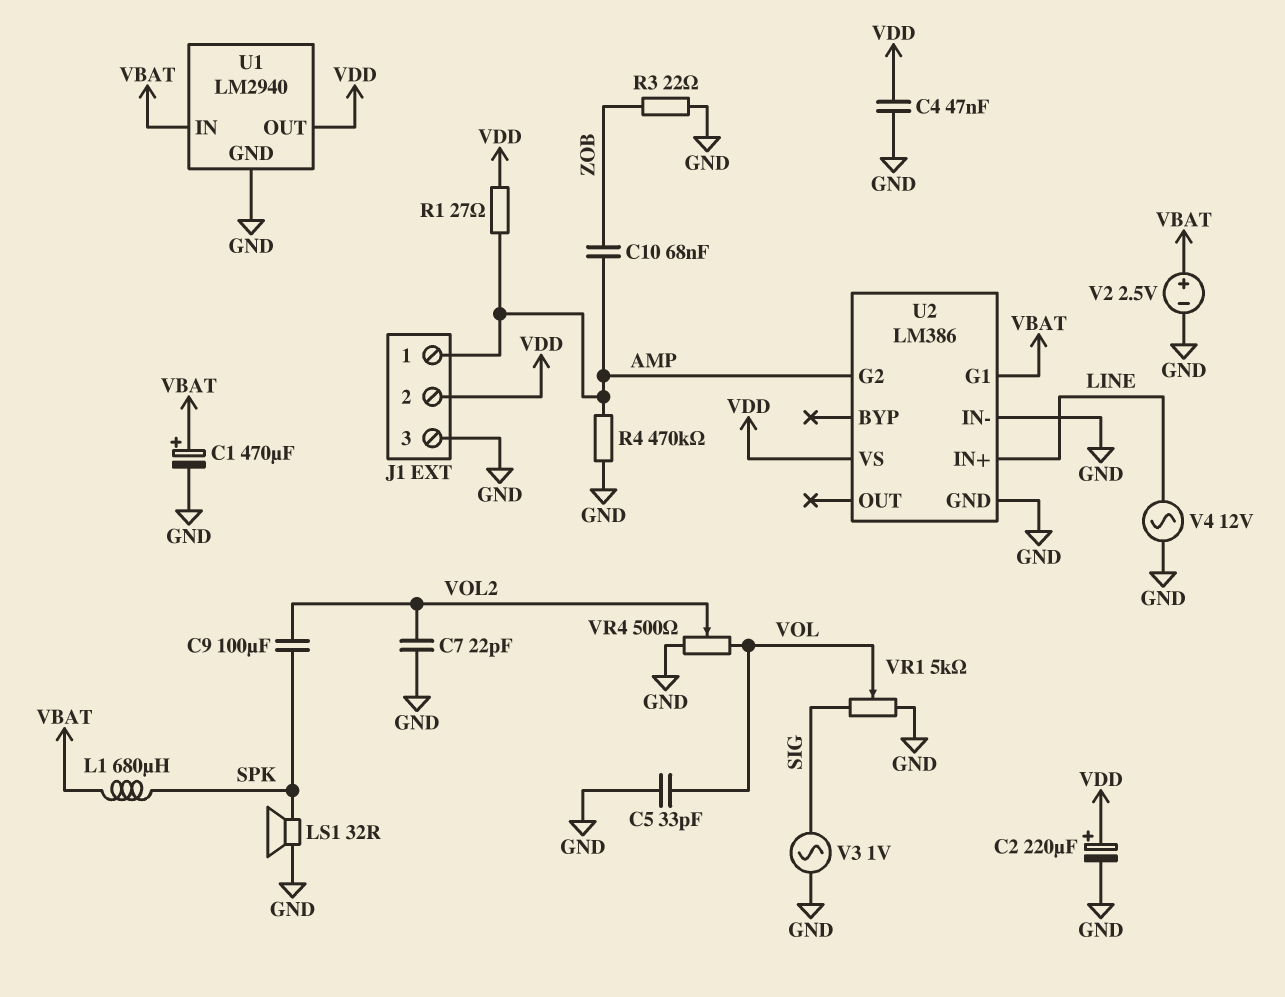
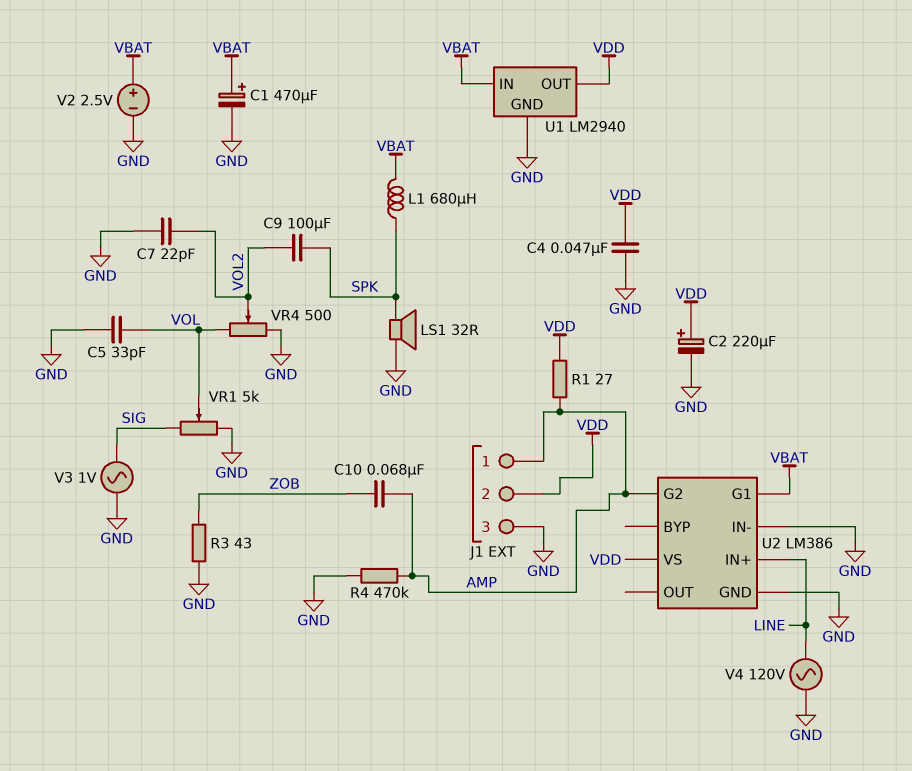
R3: 22 (GND, ZOB) -> 43 (GND, ZOB)
V4: AC 12V (GND, LINE) -> AC 120V (GND, LINE)

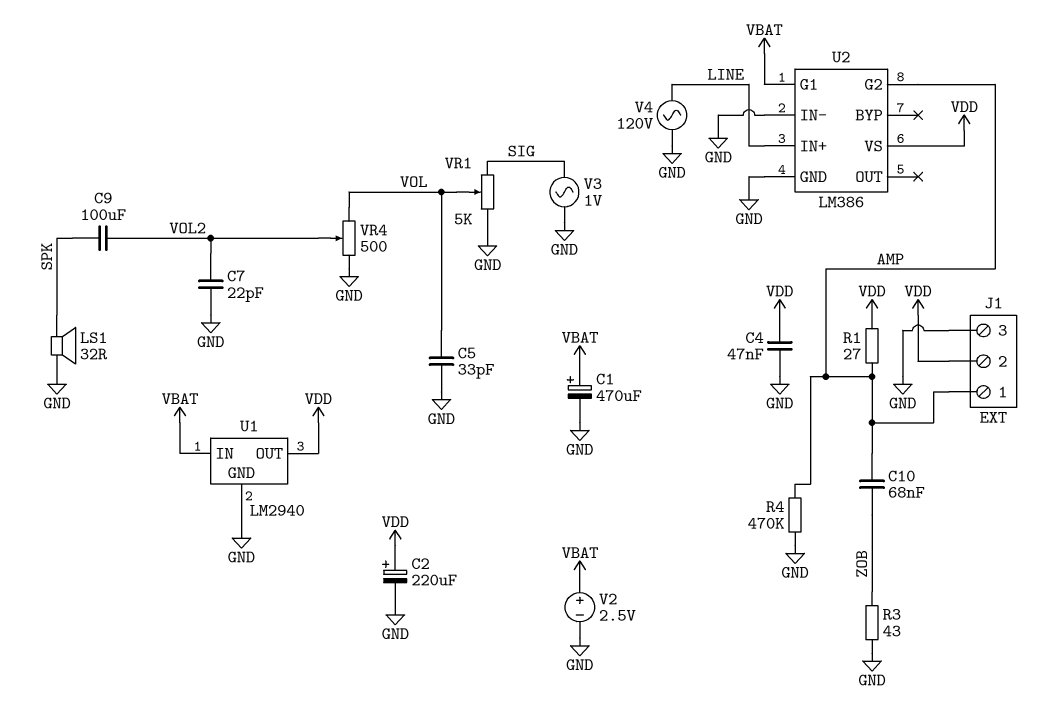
L1: 680uH (SPK, VBAT) -> none

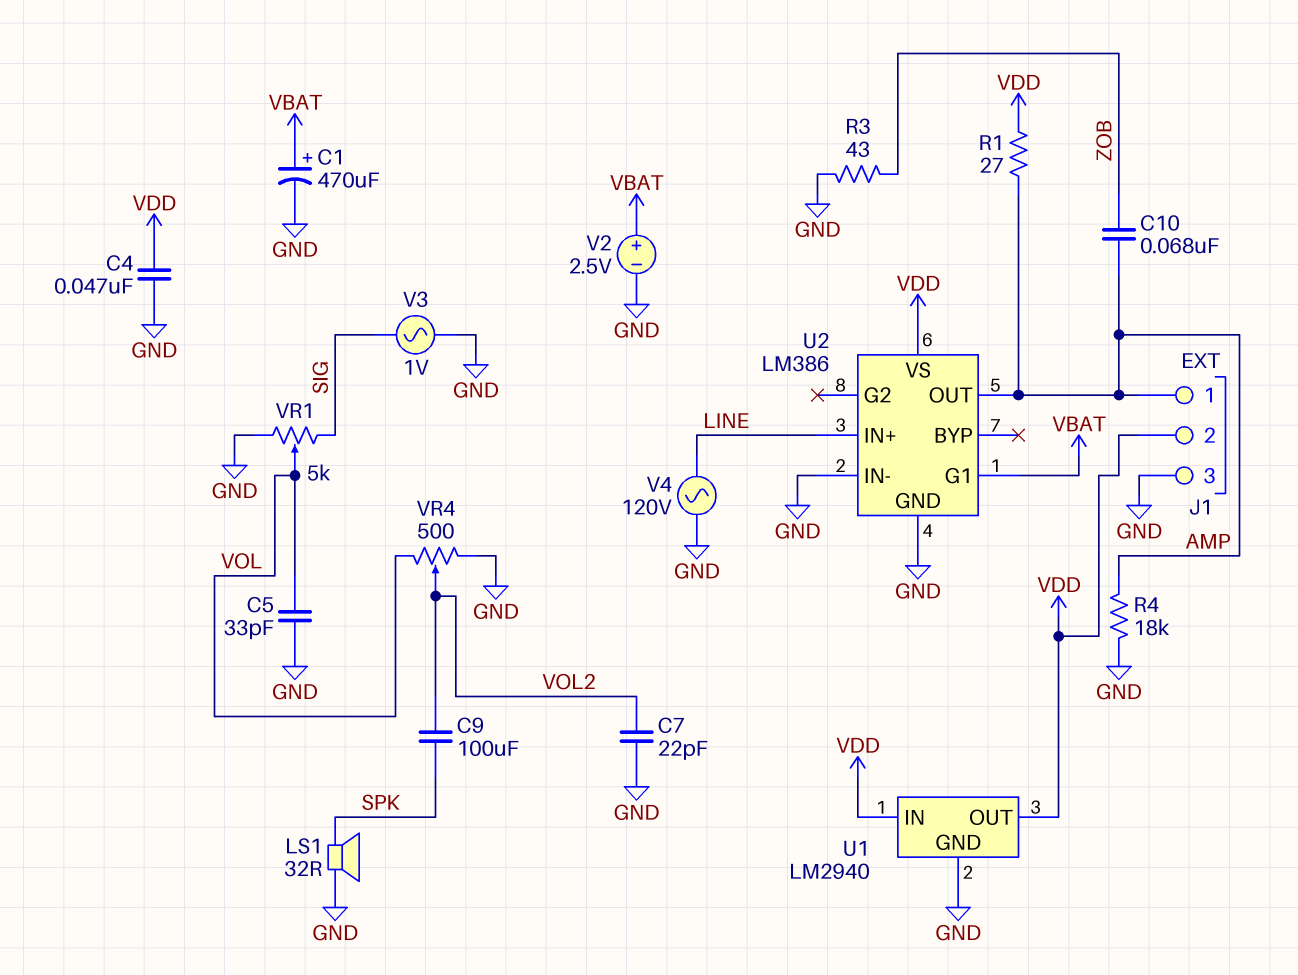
C2: 220uF (plus VDD, minus GND) -> none
R4: 470k (AMP, GND) -> 18k (AMP, GND)
U1 pin IN: VBAT -> VDD
U2 pin G2: AMP -> none
U2 pin OUT: none -> AMP

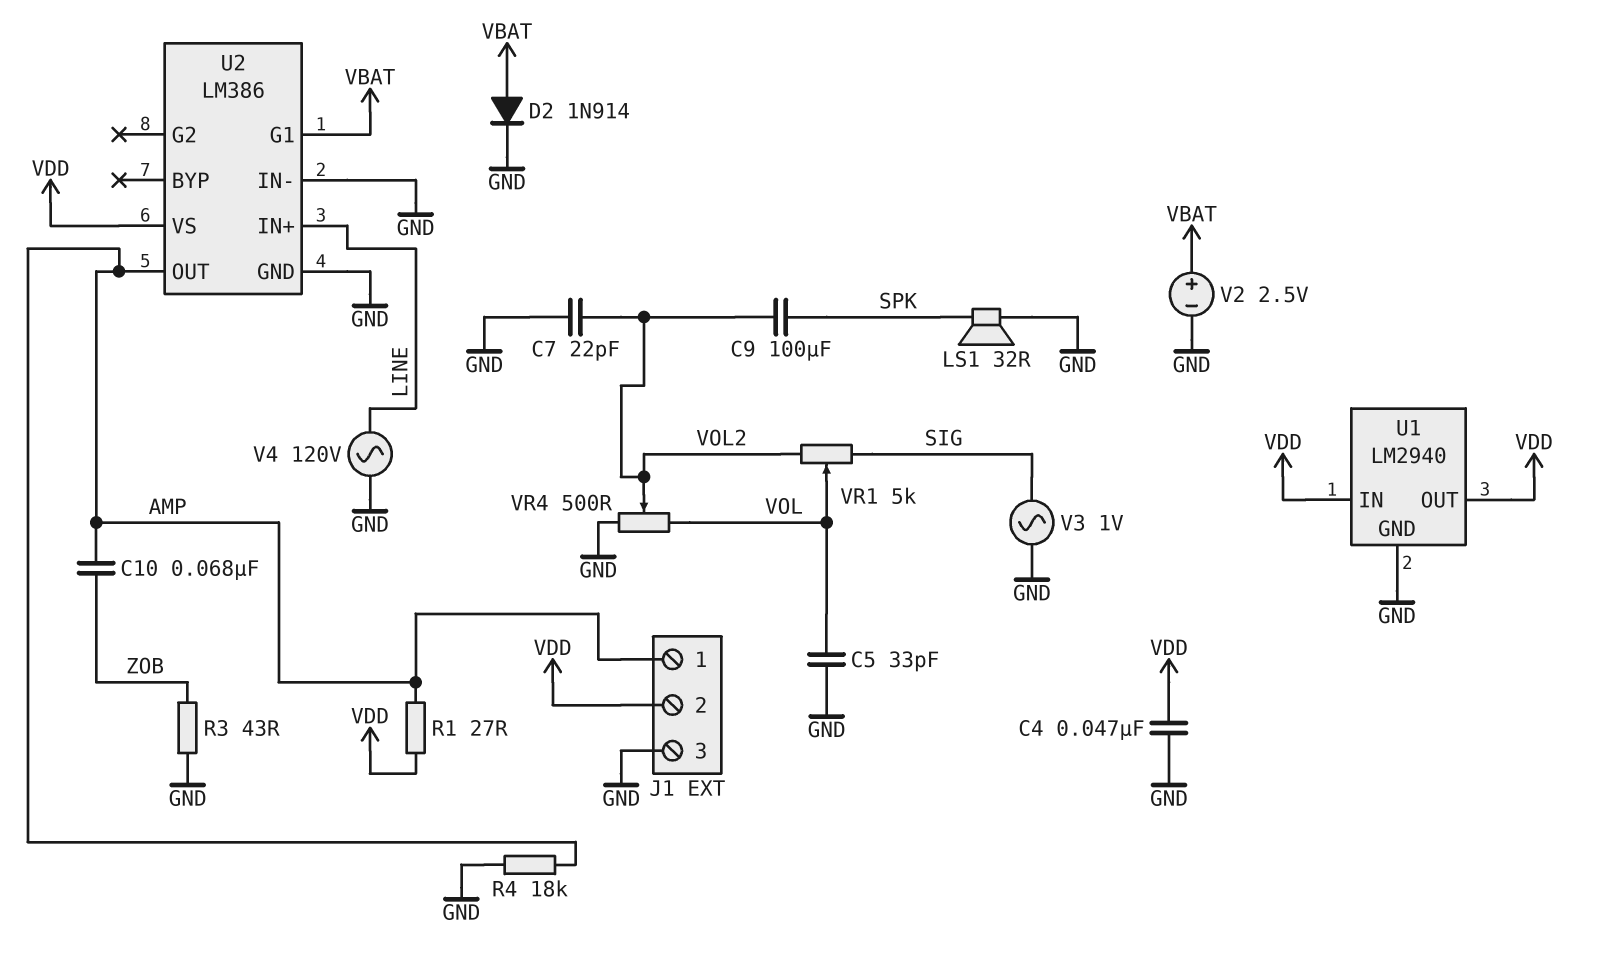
C1: 470uF (plus VBAT, minus GND) -> none
D2: none -> diode 1N914 (A VBAT, K GND)
VR1: 5k (GND, SIG, wiper VOL) -> 5k (SIG, VOL2, wiper VOL)

